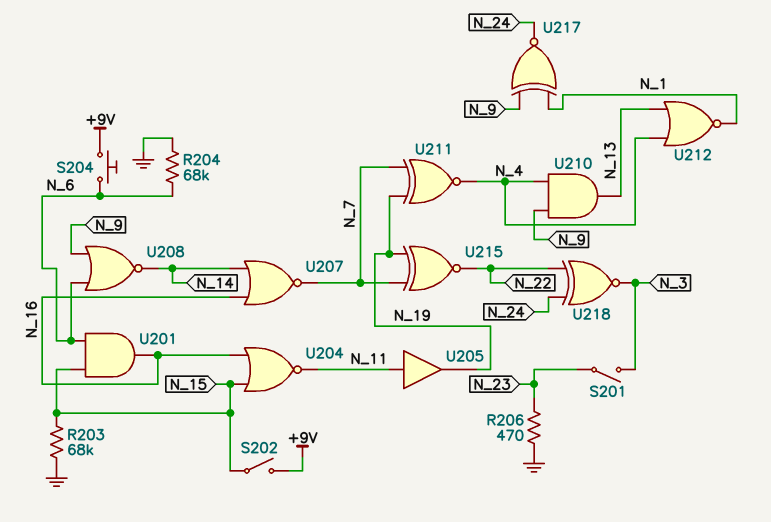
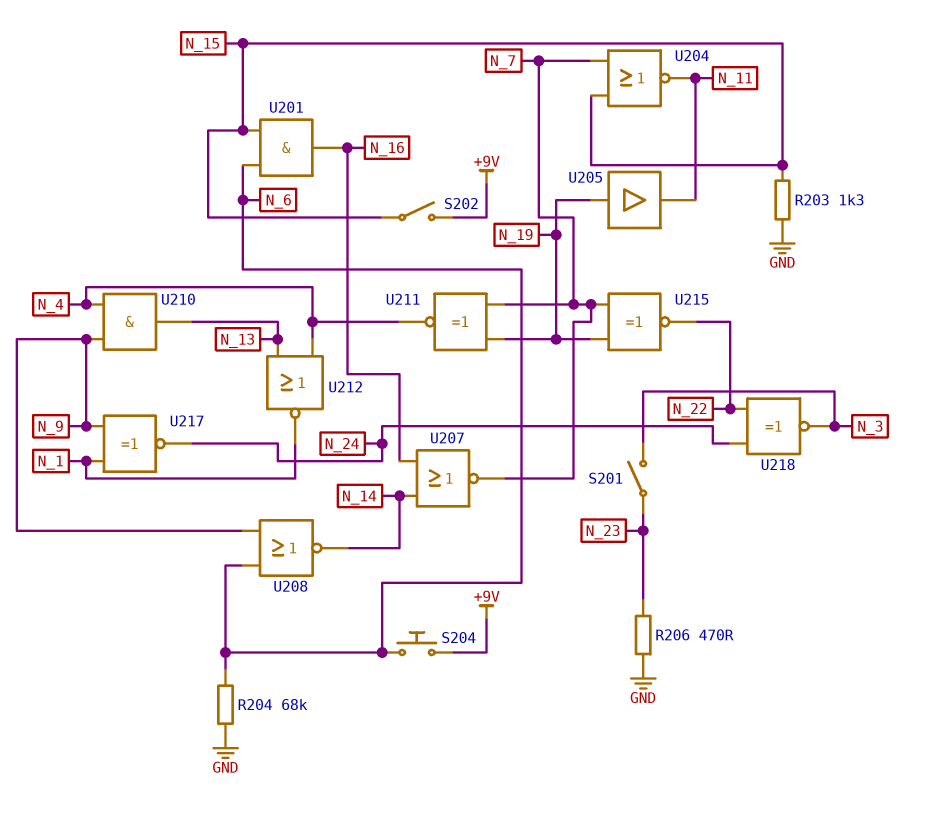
R203: 68k (GND, N_15) -> 1.3k (GND, N_15)
U204: NOR (in N_15, in N_16, out N_11) -> NOR (in N_7, in N_15, out N_11)
U205: buffer (in N_11, out N_19) -> buffer (in N_19, out N_11)

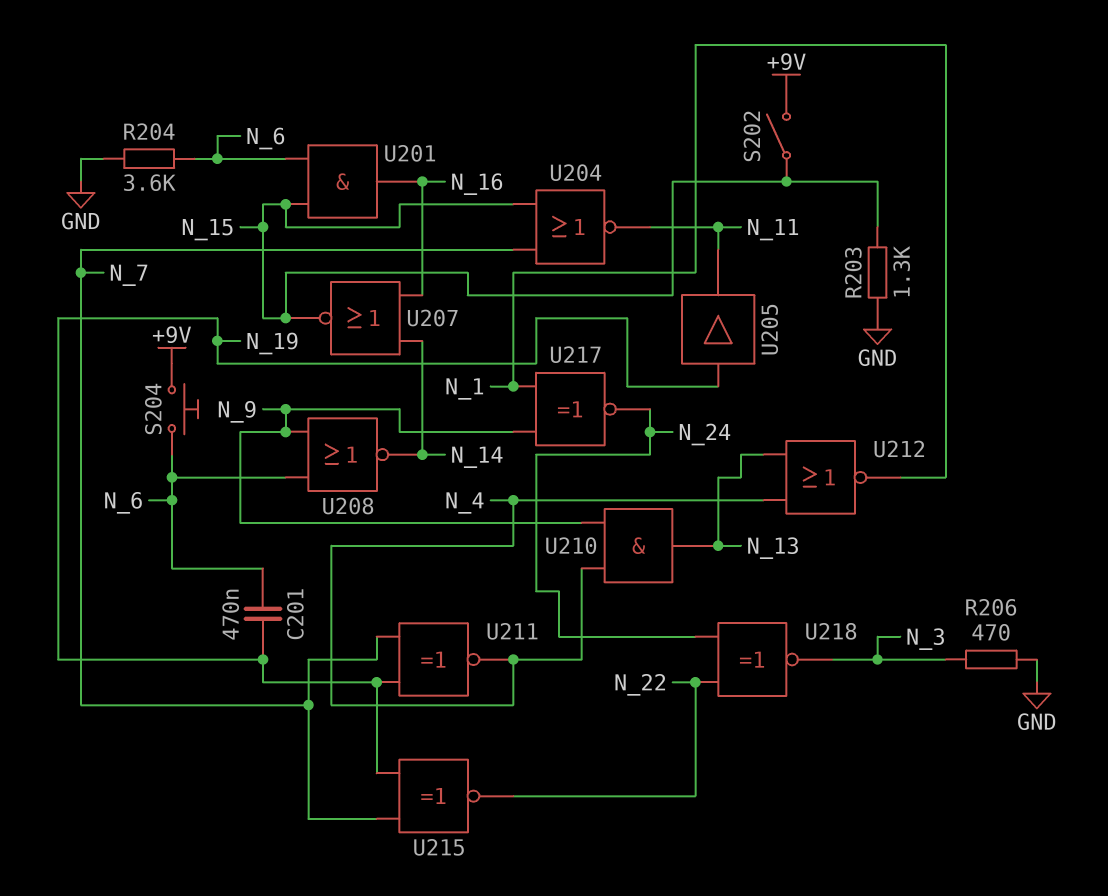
C201: none -> 470nF (N_6, N_19)
R204: 68k (GND, N_6) -> 3.6k (GND, N_6)
R206: 470 (GND, N_23) -> 470 (GND, N_3)
S201: switch (N_3, N_23) -> none
U207: NOR (in N_14, in N_16, out N_7) -> NOR (in N_14, in N_16, out N_15)

